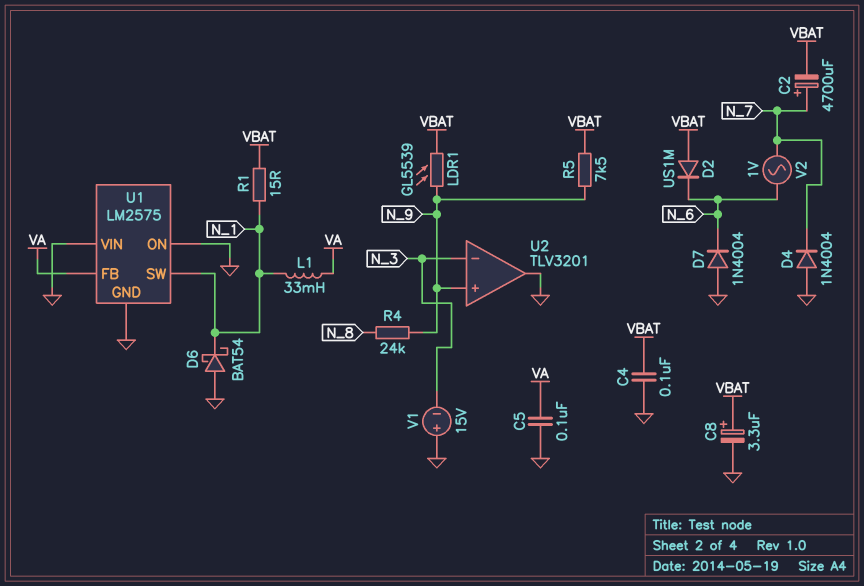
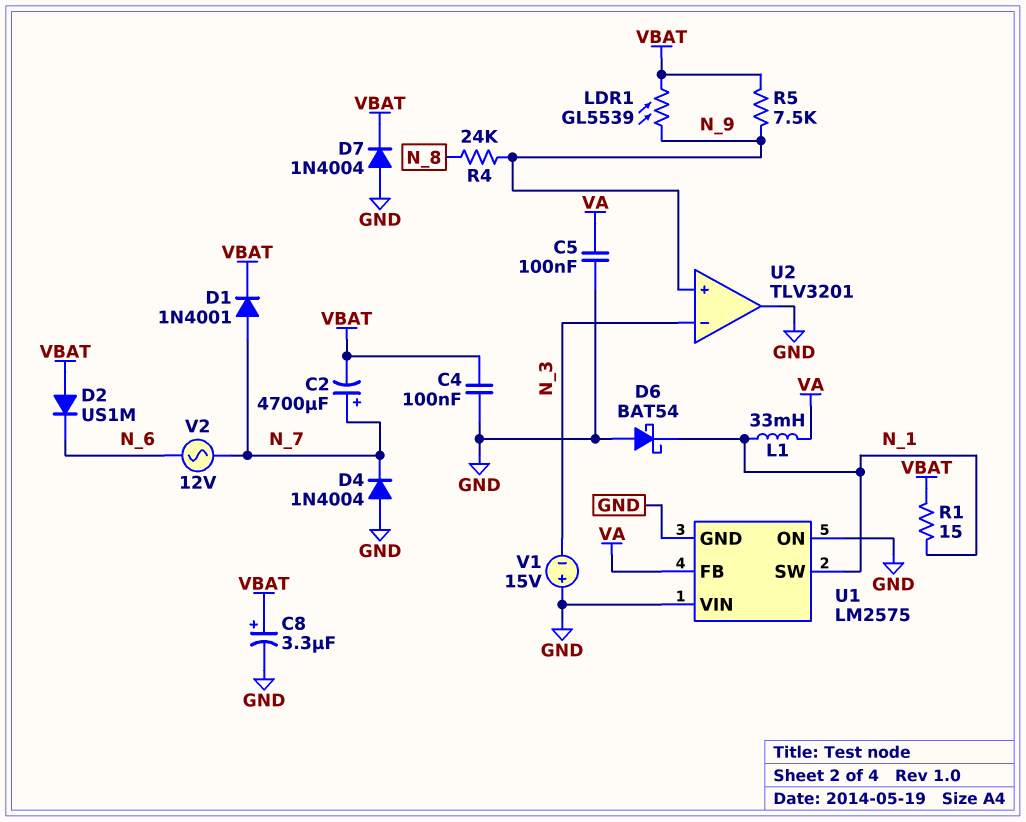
D1: none -> diode 1N4001 (A N_7, K VBAT)
D7: diode 1N4004 (A GND, K N_6) -> diode 1N4004 (A GND, K VBAT)
V2: AC 1V (N_6, N_7) -> AC 12V (N_6, N_7)

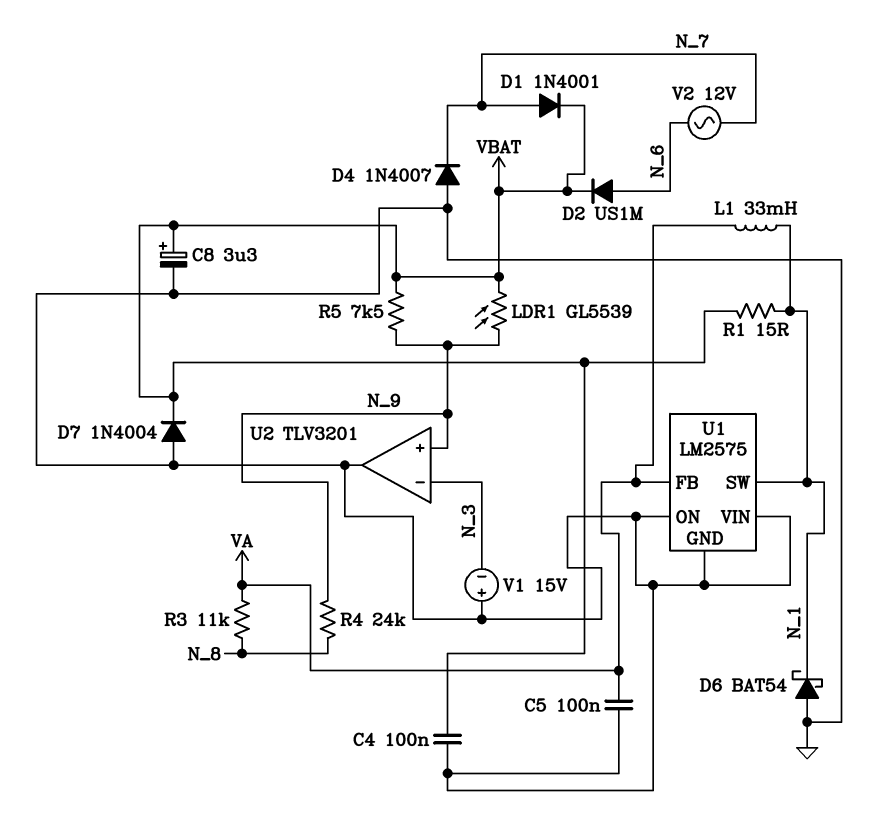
C2: 4700uF (plus N_7, minus VBAT) -> none
D2: diode US1M (A VBAT, K N_6) -> diode US1M (A N_6, K VBAT)
D4: diode 1N4004 (A GND, K N_7) -> diode 1N4007 (A GND, K N_7)
R3: none -> 11k (N_8, VA)

